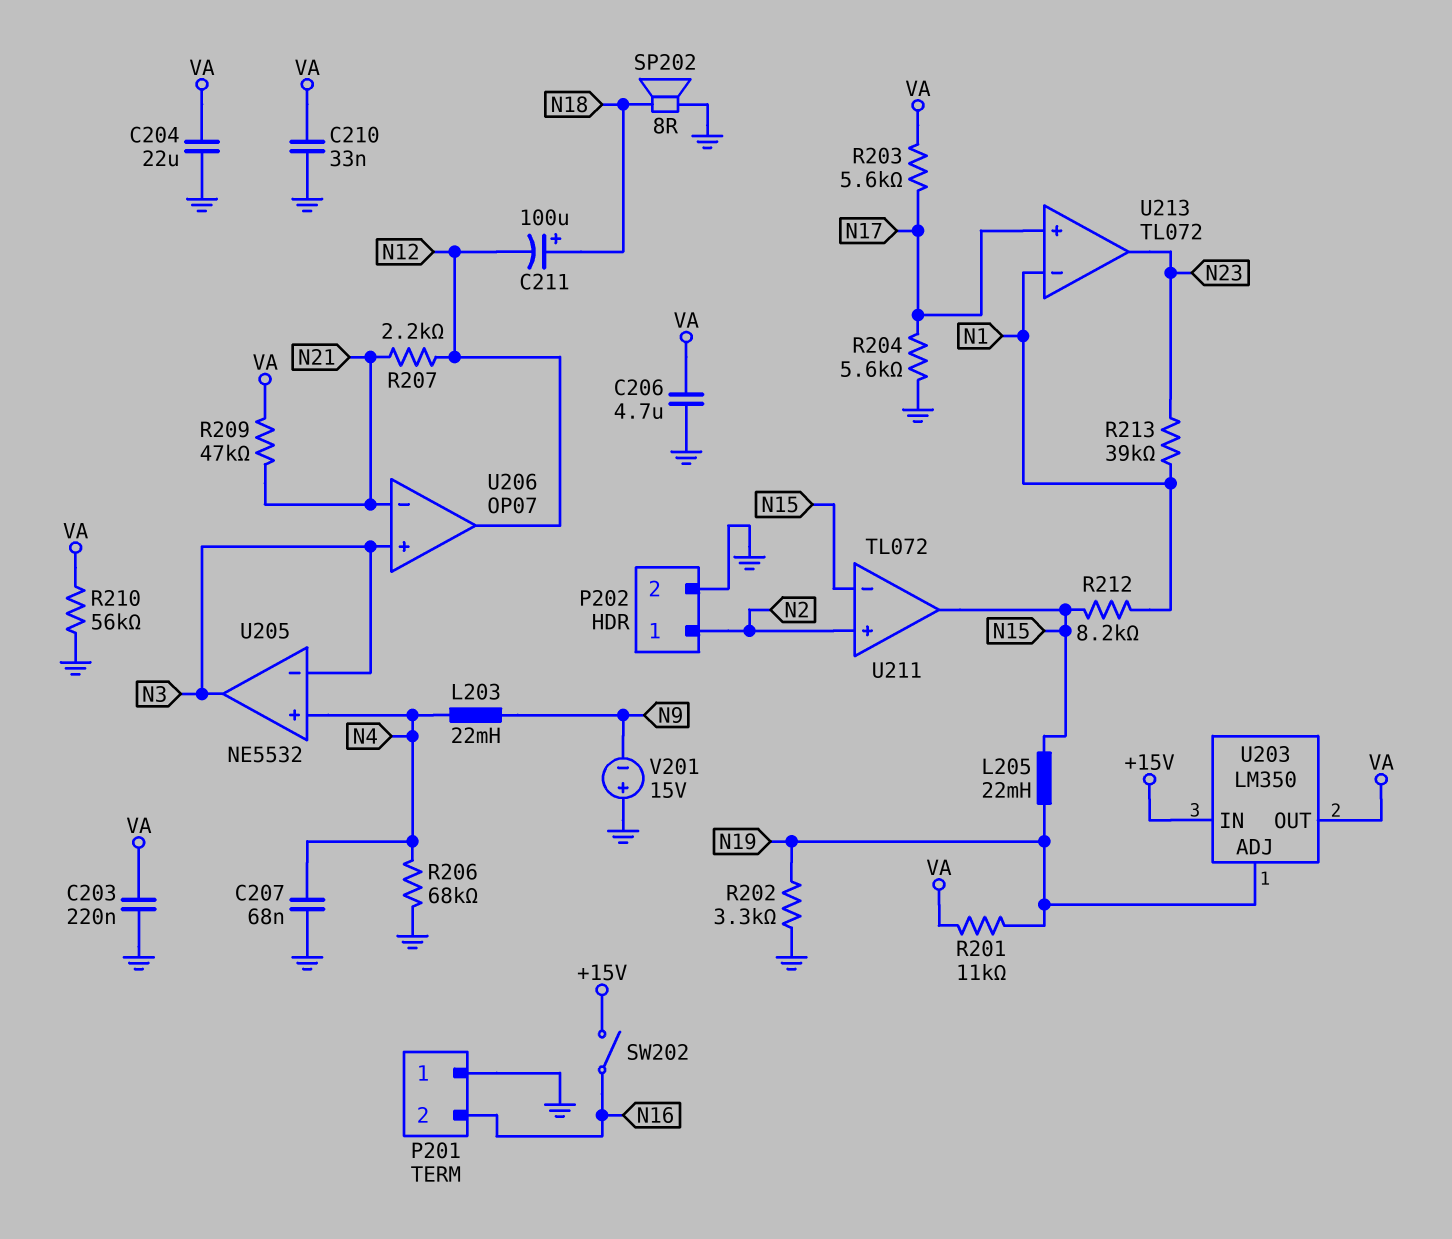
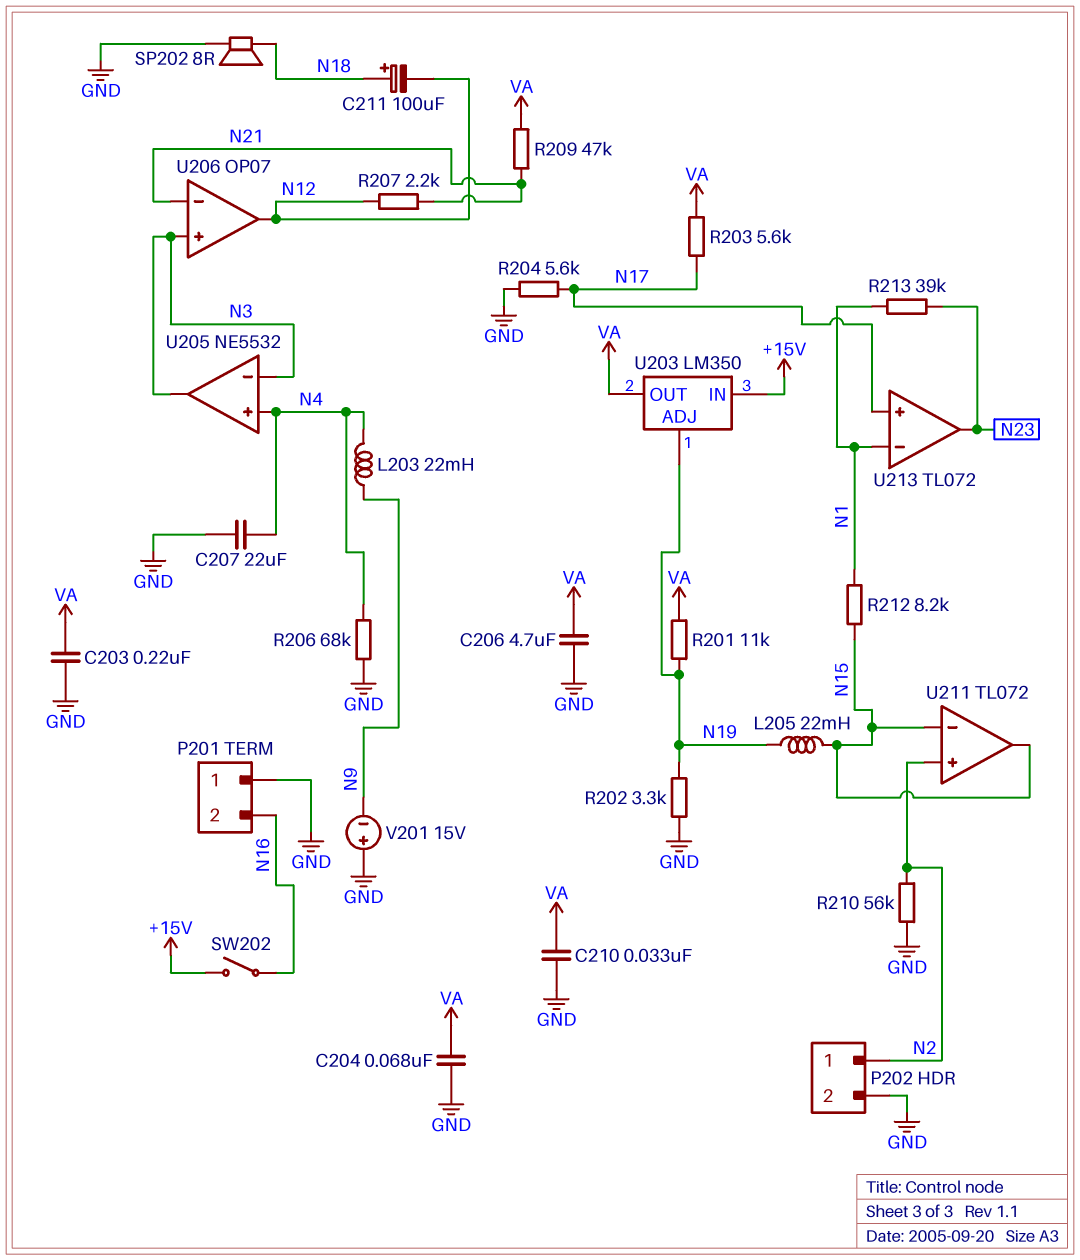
C204: 22uF (GND, VA) -> 68nF (GND, VA)
C207: 68nF (GND, N4) -> 22uF (GND, N4)
R210: 56k (GND, VA) -> 56k (GND, N2)

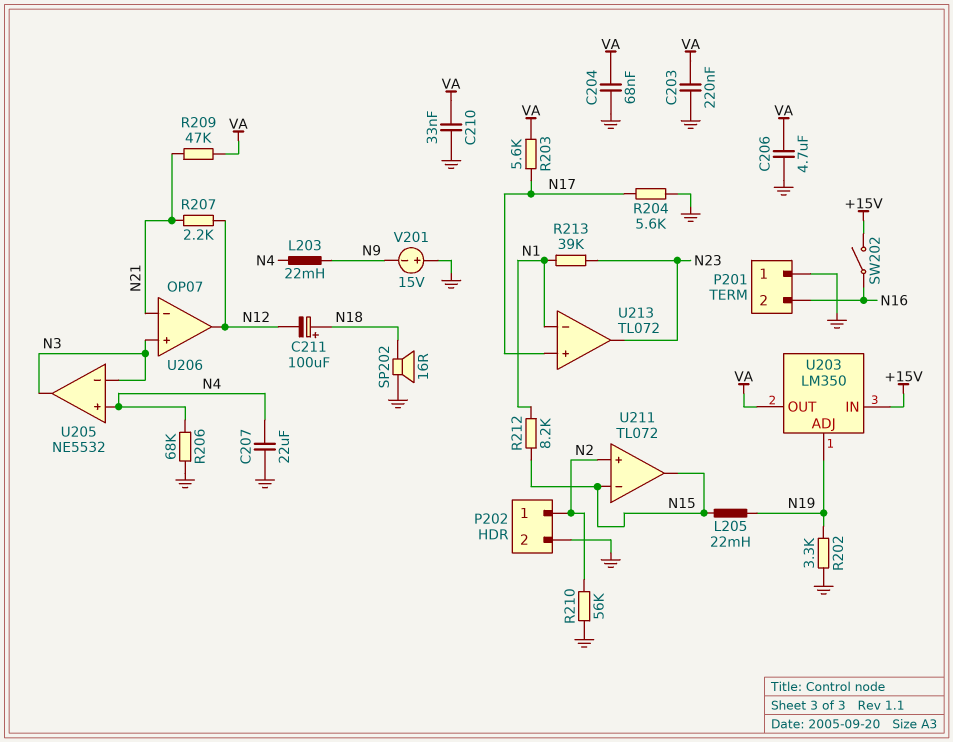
R201: 11k (N19, VA) -> none
SP202: speaker 8R (GND, N18) -> speaker 16R (GND, N18)

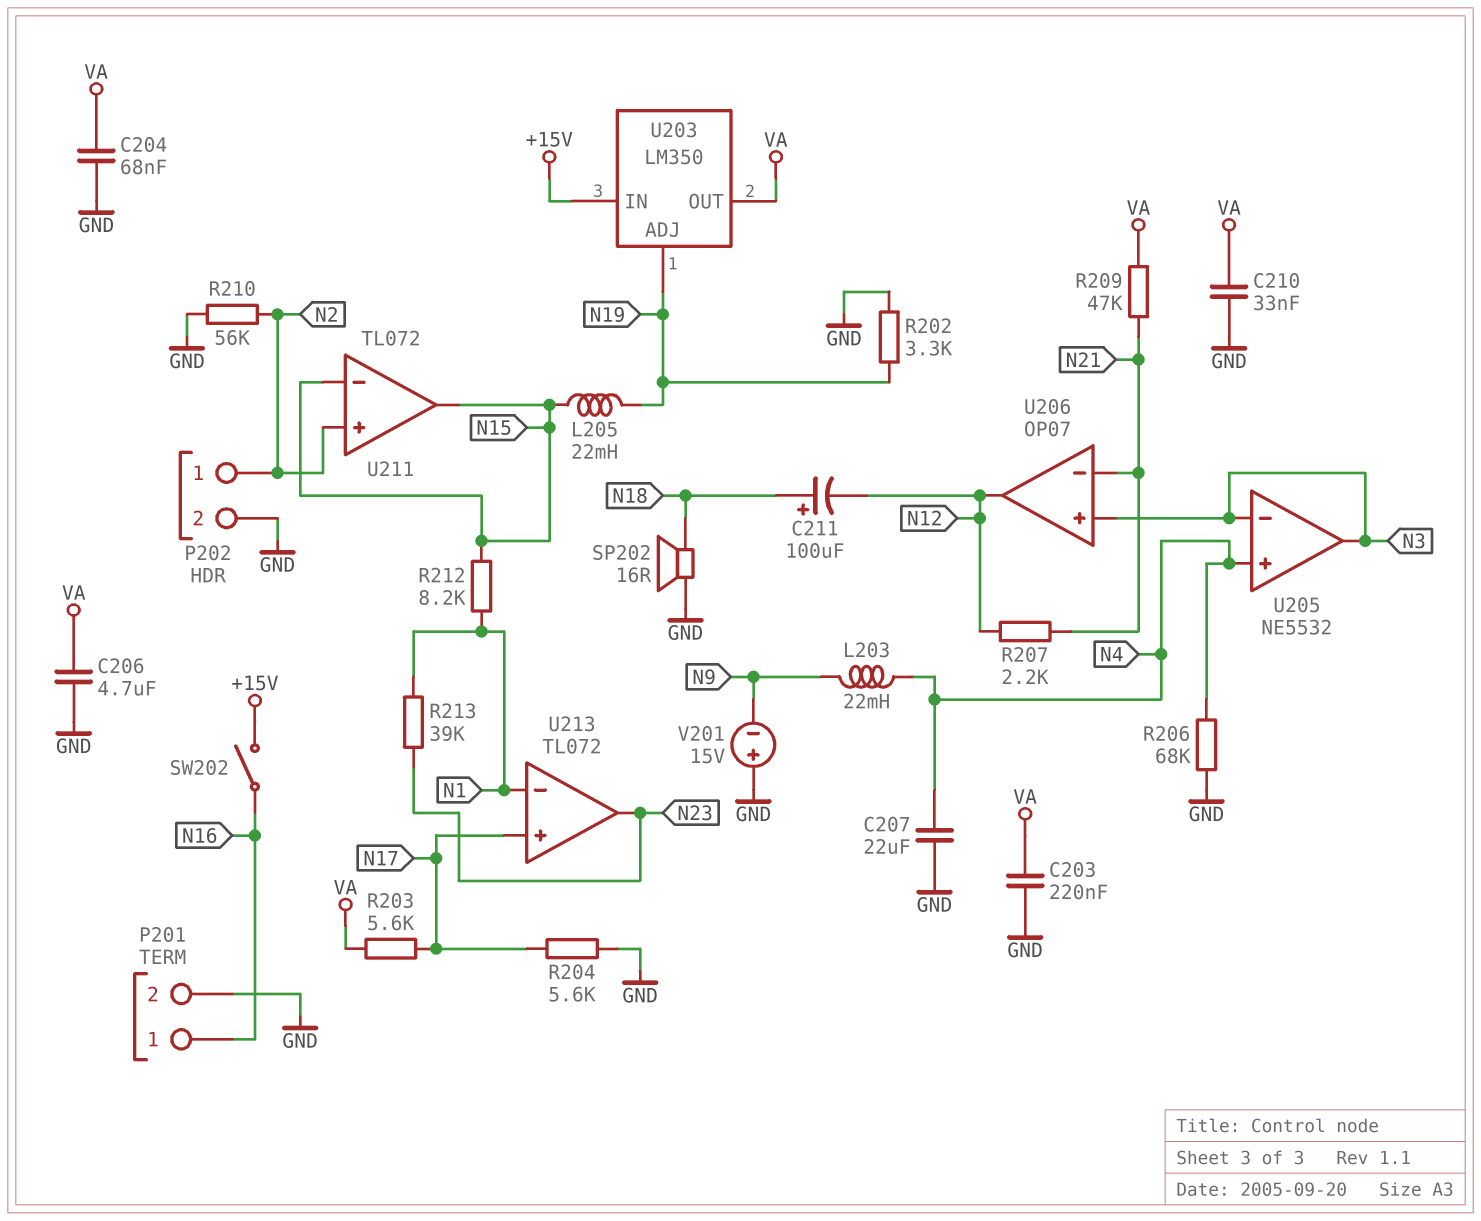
P201 pin 1: GND -> N16
P201 pin 2: N16 -> GND

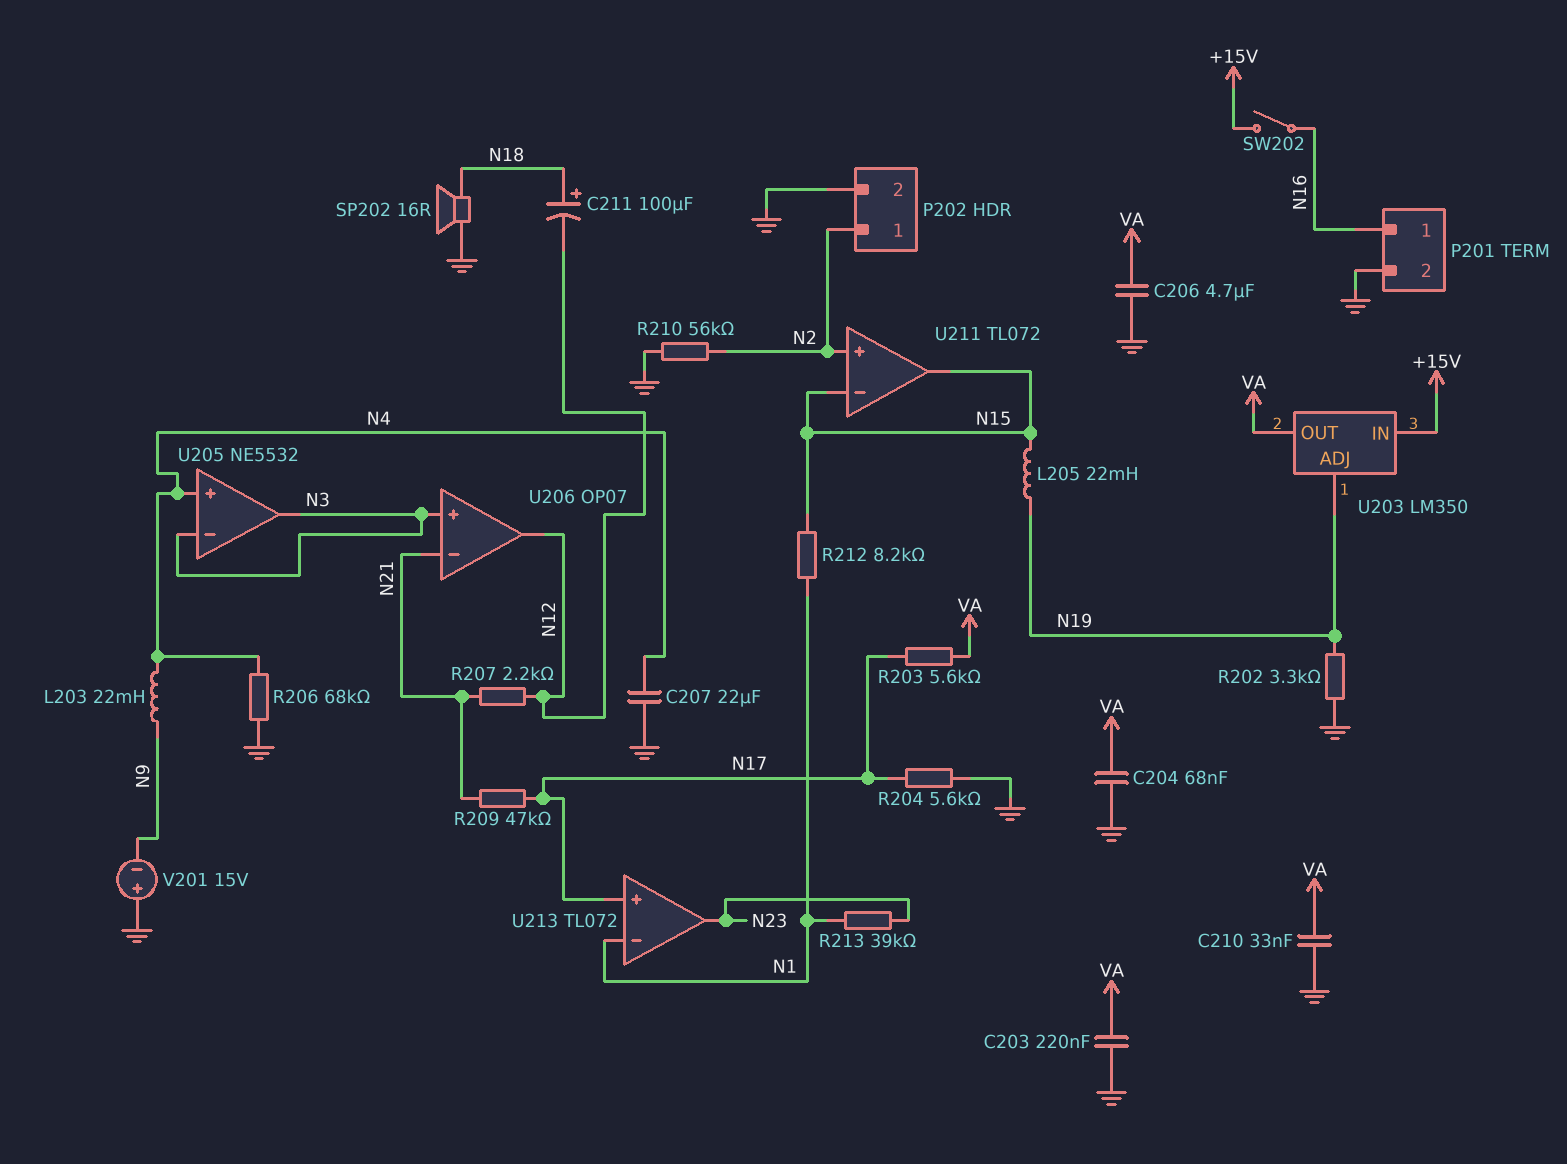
R209: 47k (N21, VA) -> 47k (N17, N21)

